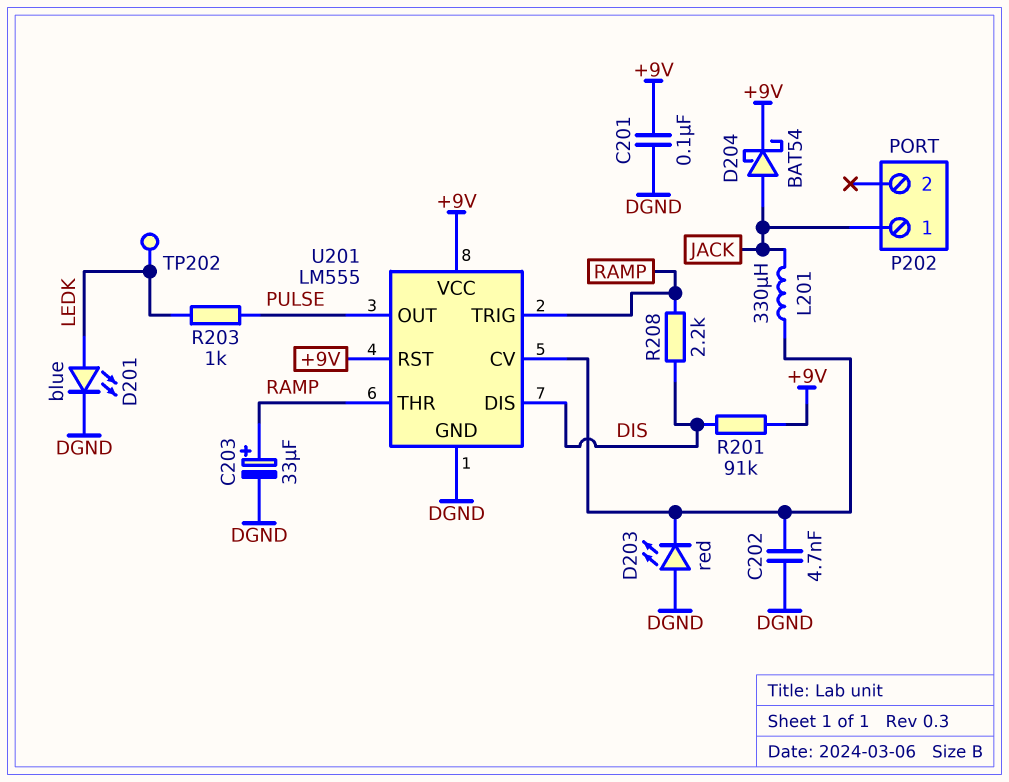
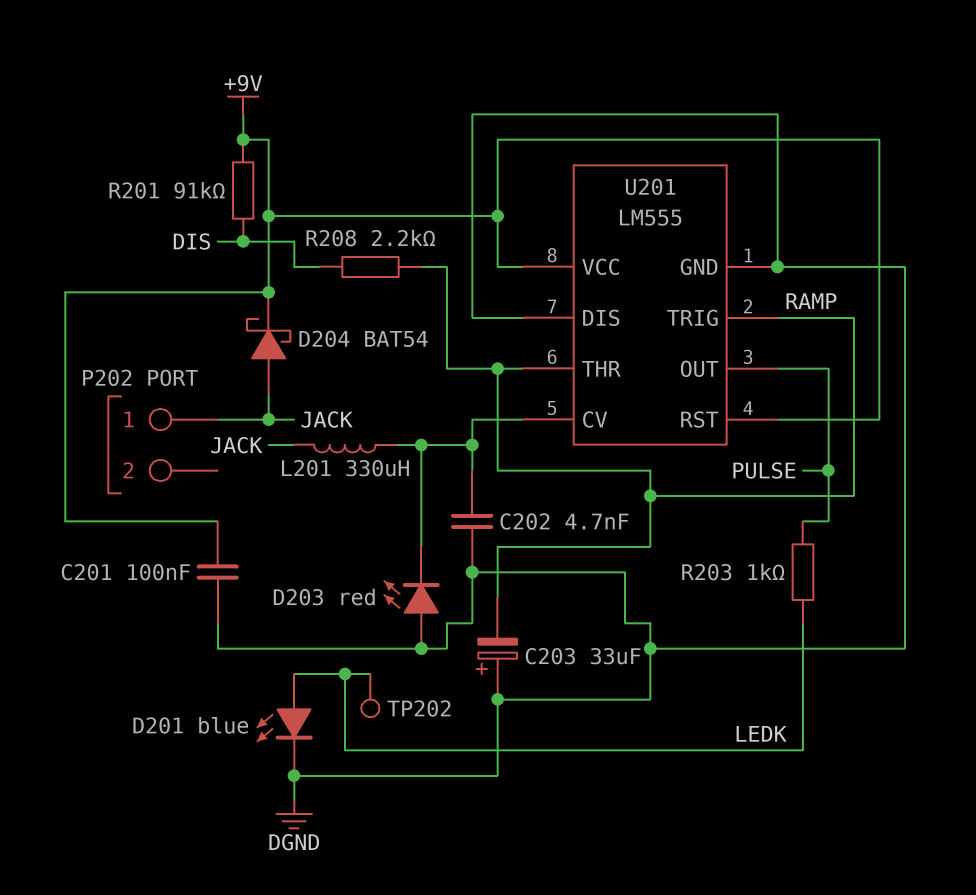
C203: 33uF (plus RAMP, minus DGND) -> 33uF (plus DGND, minus RAMP)
U201 pin DIS: DIS -> DGND

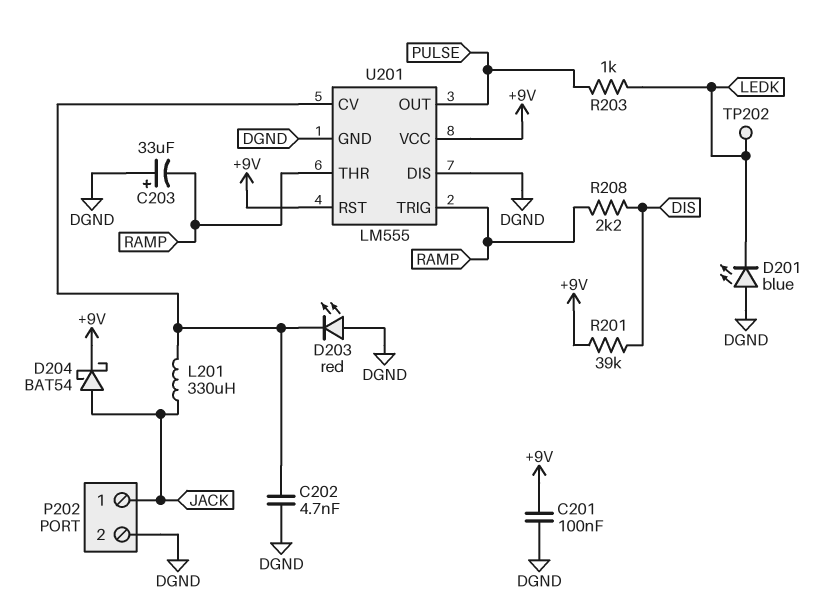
D201: LED blue (A LEDK, K DGND) -> LED blue (A DGND, K LEDK)
P202 pin 2: none -> DGND
R201: 91k (+9V, DIS) -> 39k (+9V, DIS)

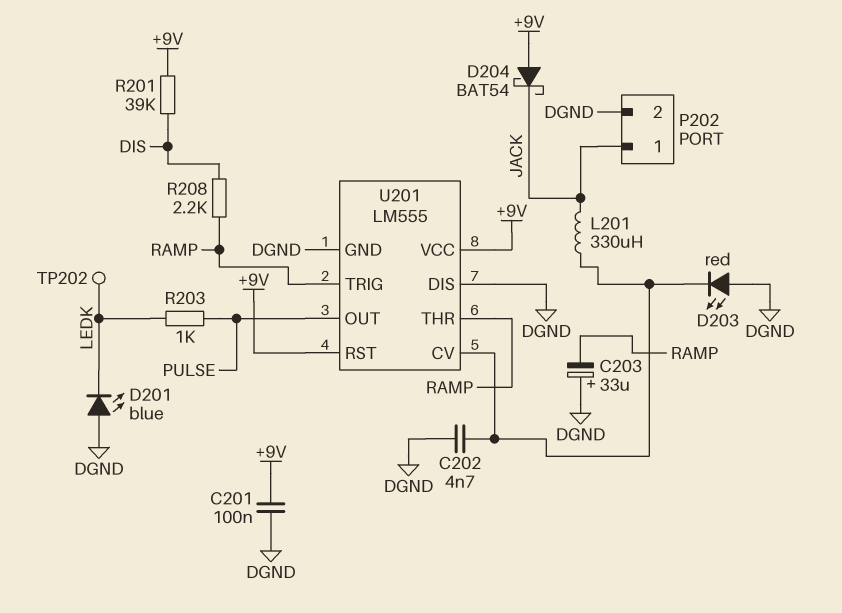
D204: schottky BAT54 (A JACK, K +9V) -> schottky BAT54 (A +9V, K JACK)

